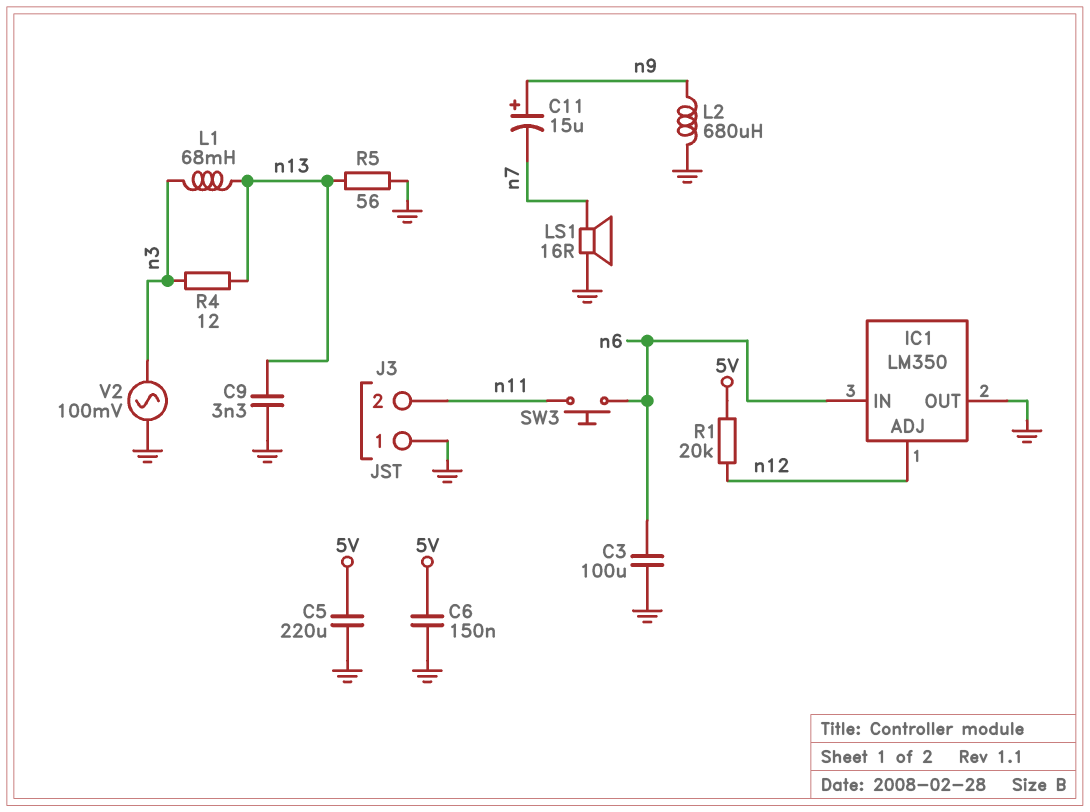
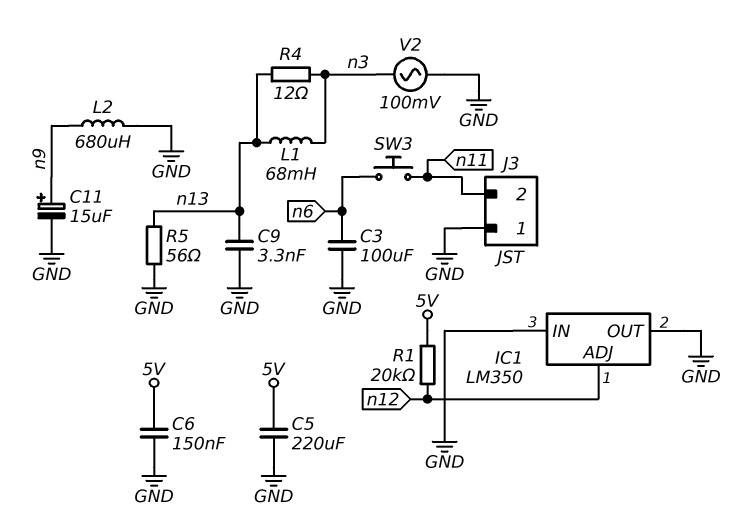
C11: 15uF (plus n9, minus n7) -> 15uF (plus n9, minus GND)
IC1 pin IN: n6 -> GND
LS1: speaker 16R (GND, n7) -> none

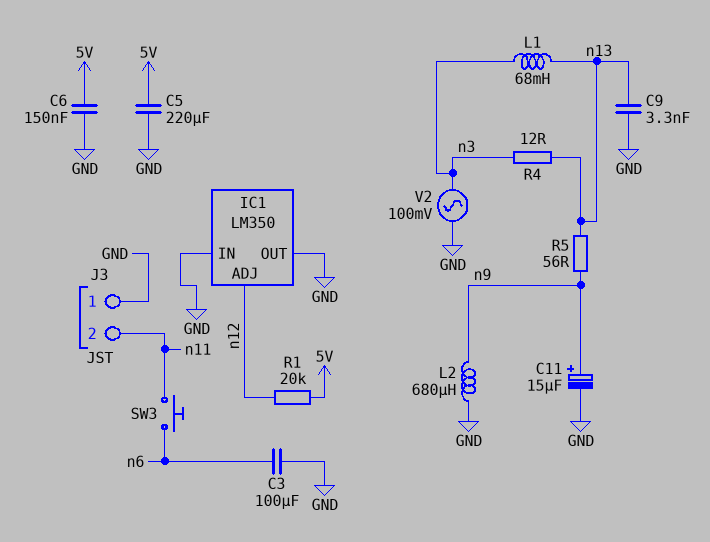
R5: 56 (GND, n13) -> 56 (n9, n13)

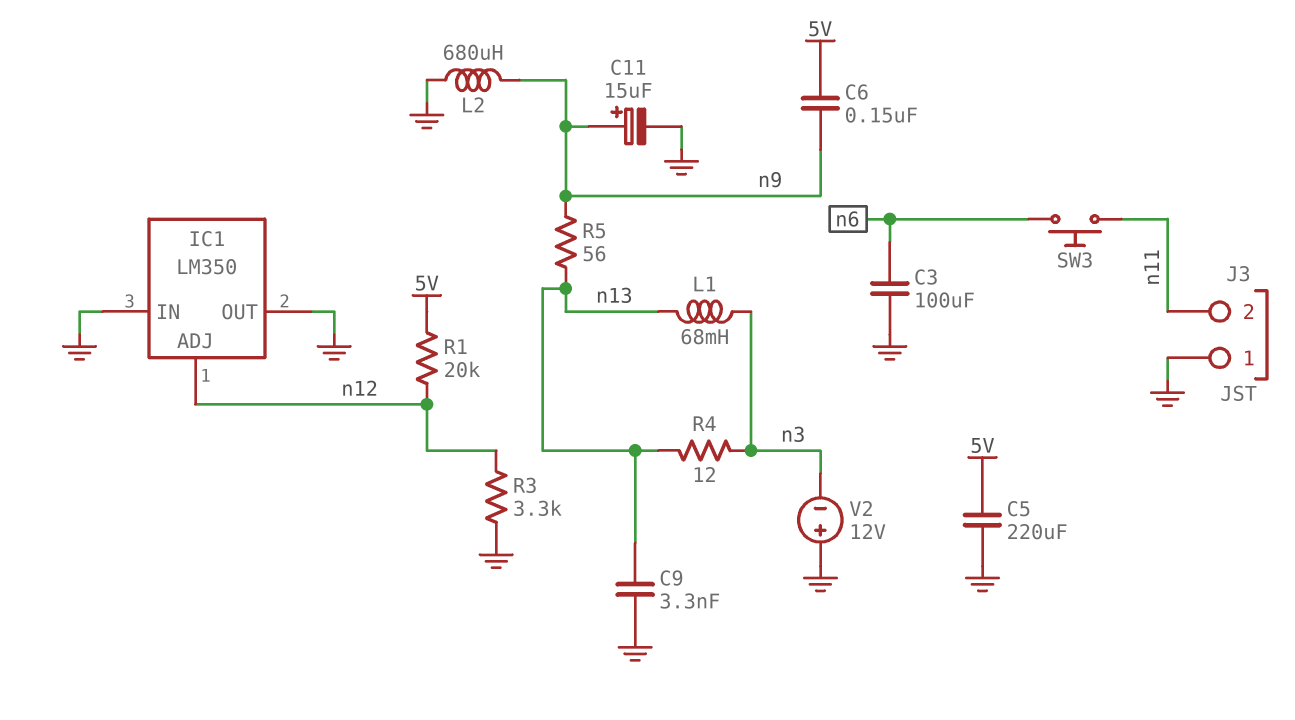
C6: 150nF (5V, GND) -> 150nF (5V, n9)
R3: none -> 3.3k (GND, n12)
V2: AC 100mV (GND, n3) -> 12V (plus GND, minus n3)

